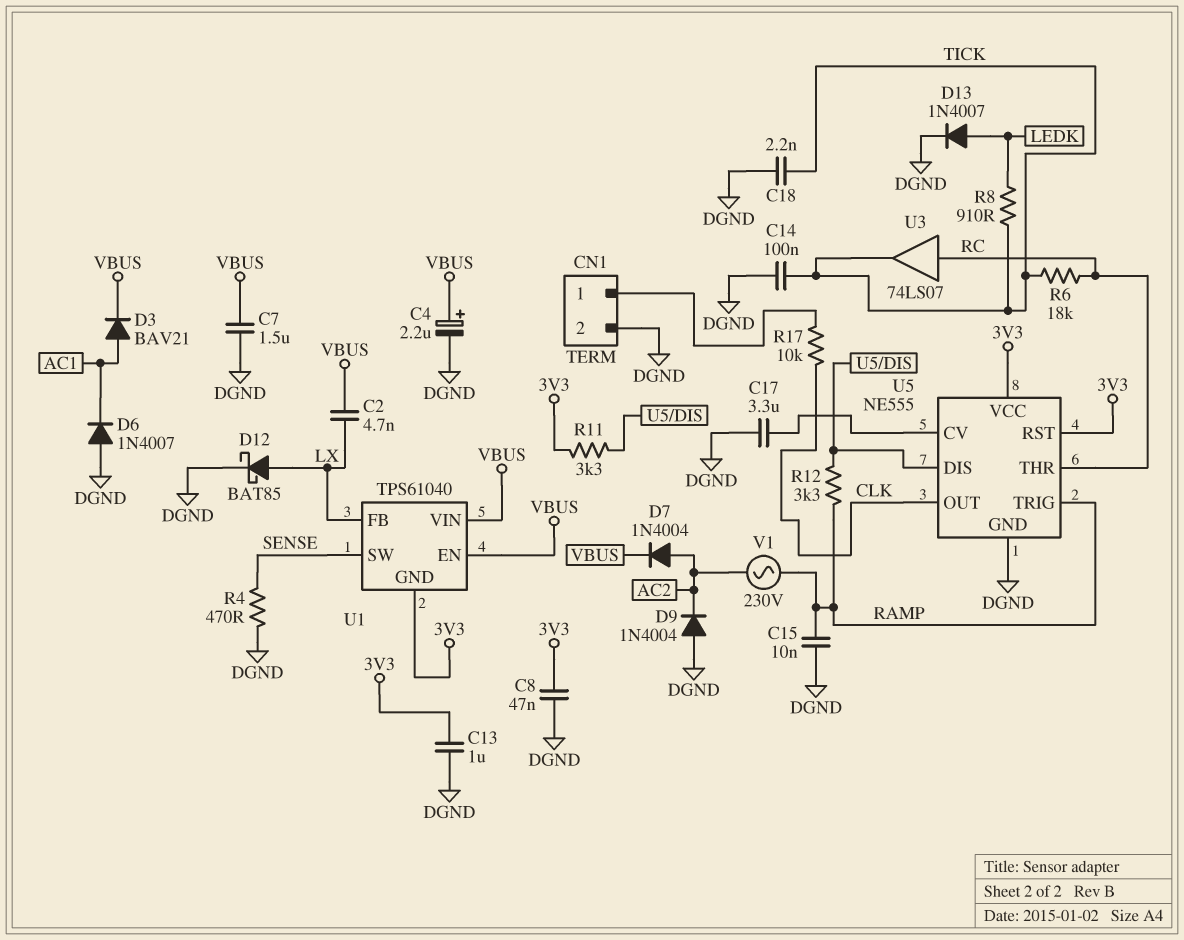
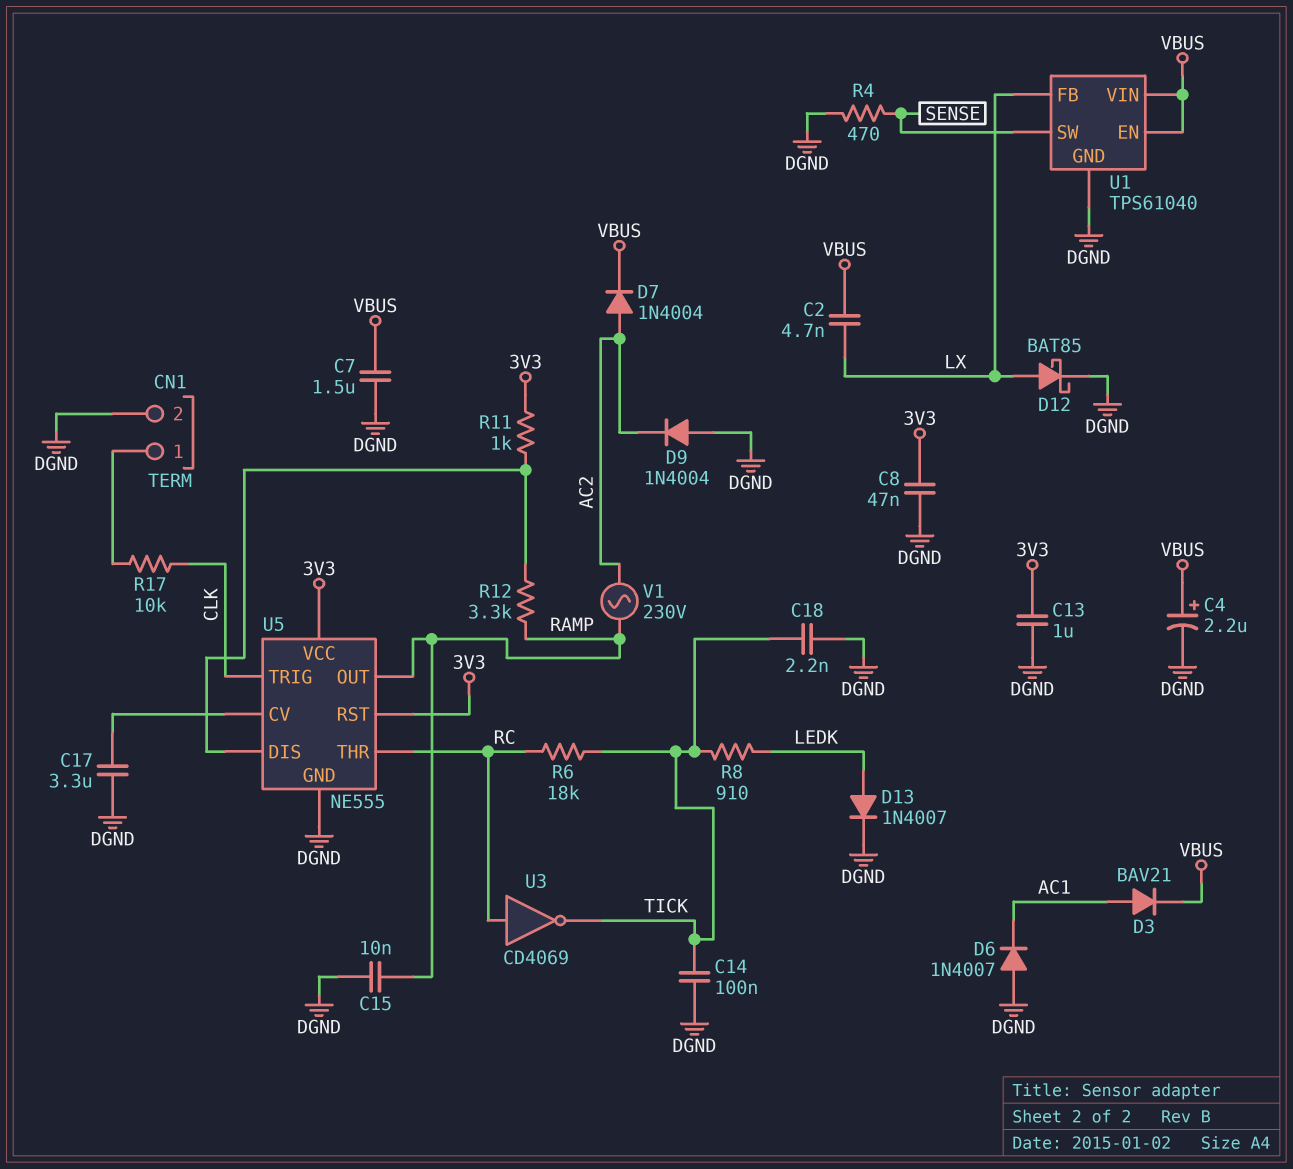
R11: 3.3k (3V3, U5/DIS) -> 1k (3V3, U5/DIS)
U1 pin GND: 3V3 -> DGND
U3: buffer 74LS07 (in RC, out TICK) -> NOT CD4069 (in RC, out TICK)
U5 pin OUT: CLK -> RAMP
U5 pin TRIG: RAMP -> CLK

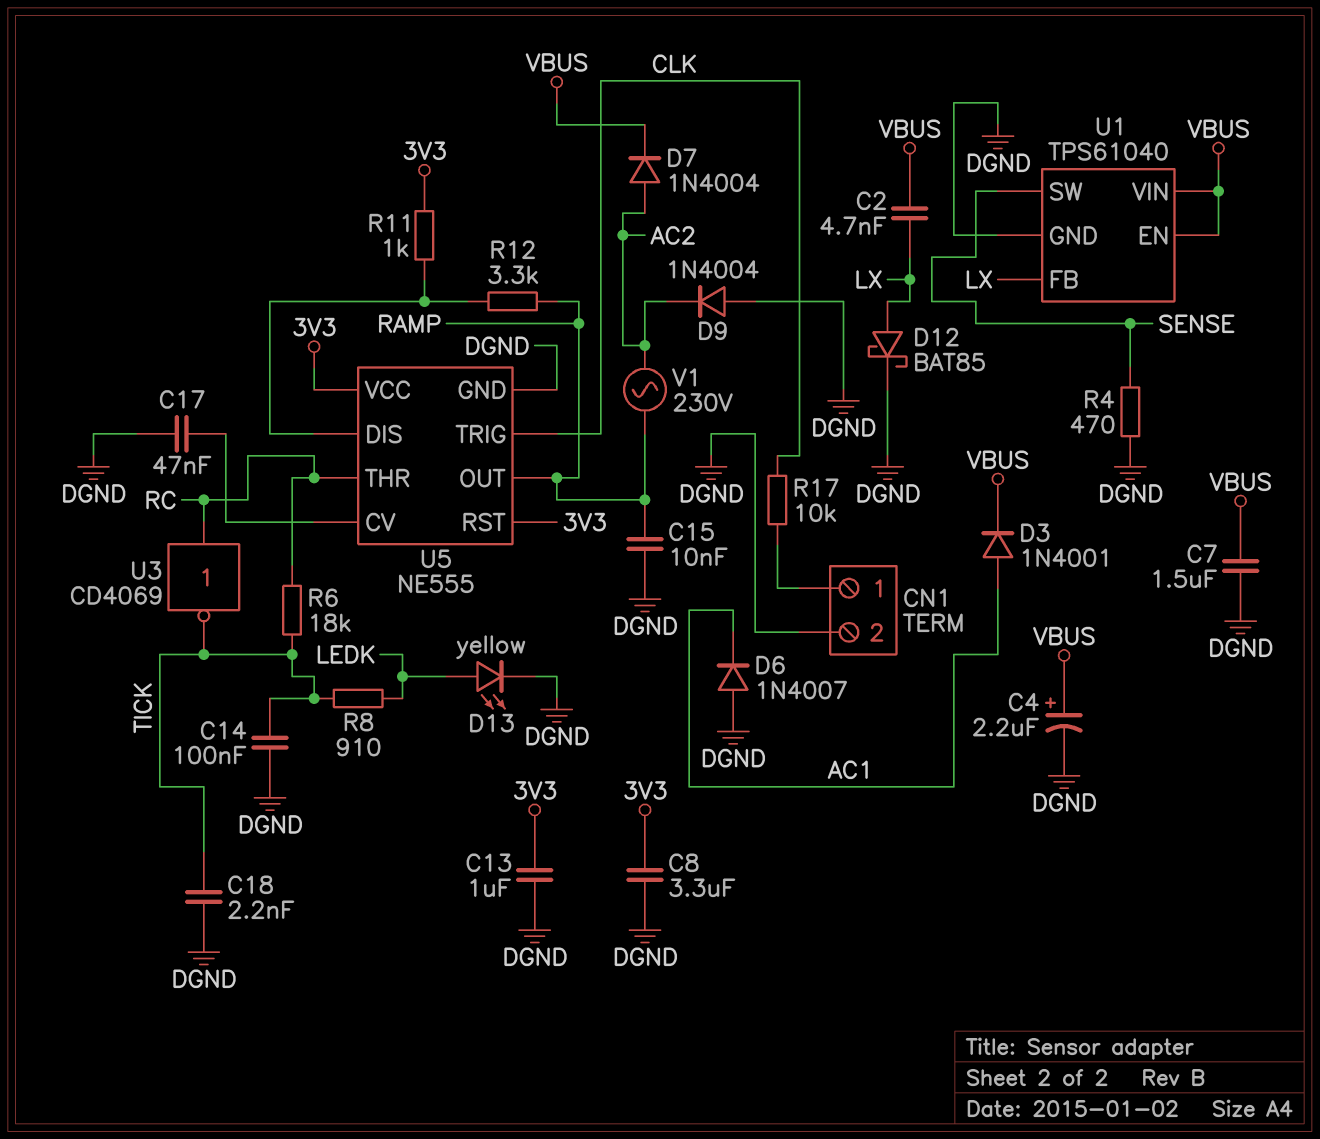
C8: 47nF (3V3, DGND) -> 3.3uF (3V3, DGND)
C17: 3.3uF (DGND, U5/CV) -> 47nF (DGND, U5/CV)
D3: diode BAV21 (A AC1, K VBUS) -> diode 1N4001 (A AC1, K VBUS)
D13: diode 1N4007 (A LEDK, K DGND) -> LED yellow (A LEDK, K DGND)

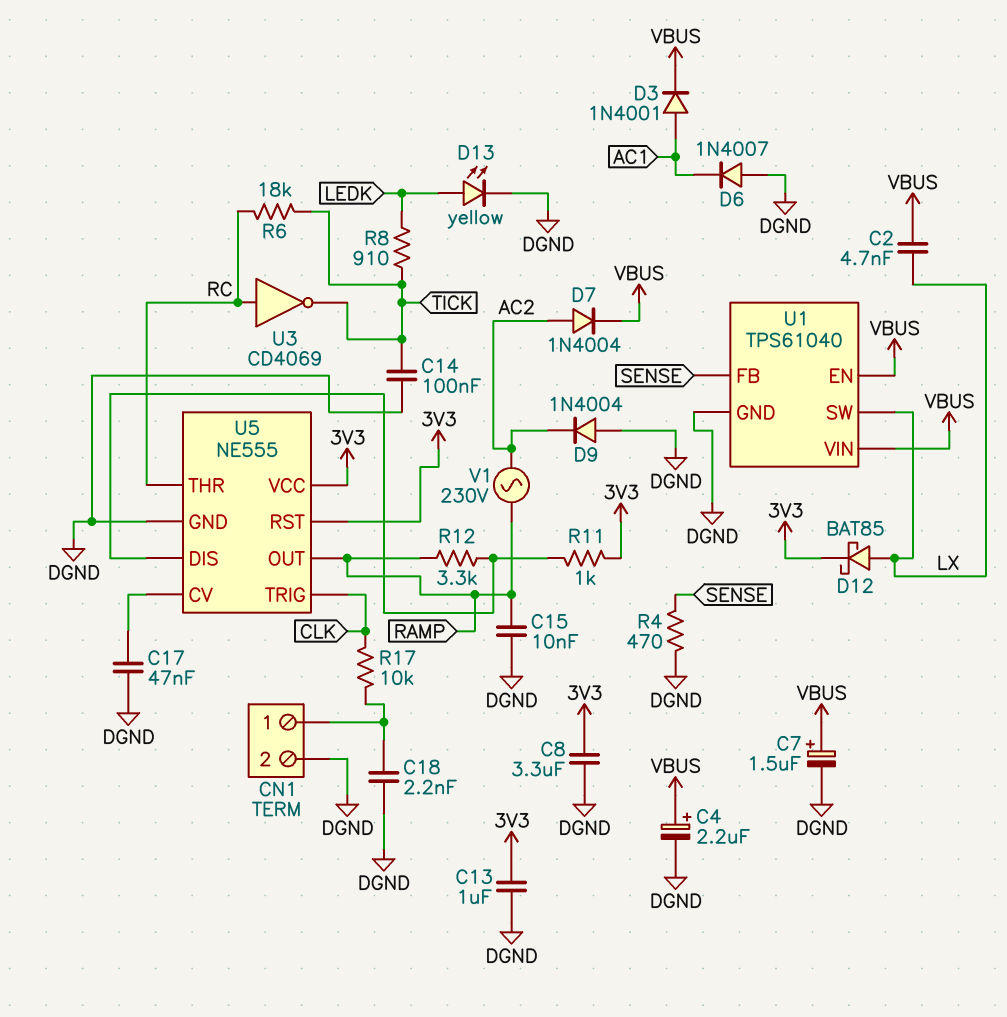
C7: 1.5uF (DGND, VBUS) -> 1.5uF (plus VBUS, minus DGND)
C18: 2.2nF (DGND, TICK) -> 2.2nF (CN1/1, DGND)
D12: schottky BAT85 (A LX, K DGND) -> schottky BAT85 (A LX, K 3V3)
U1 pin FB: LX -> SENSE
U1 pin SW: SENSE -> LX

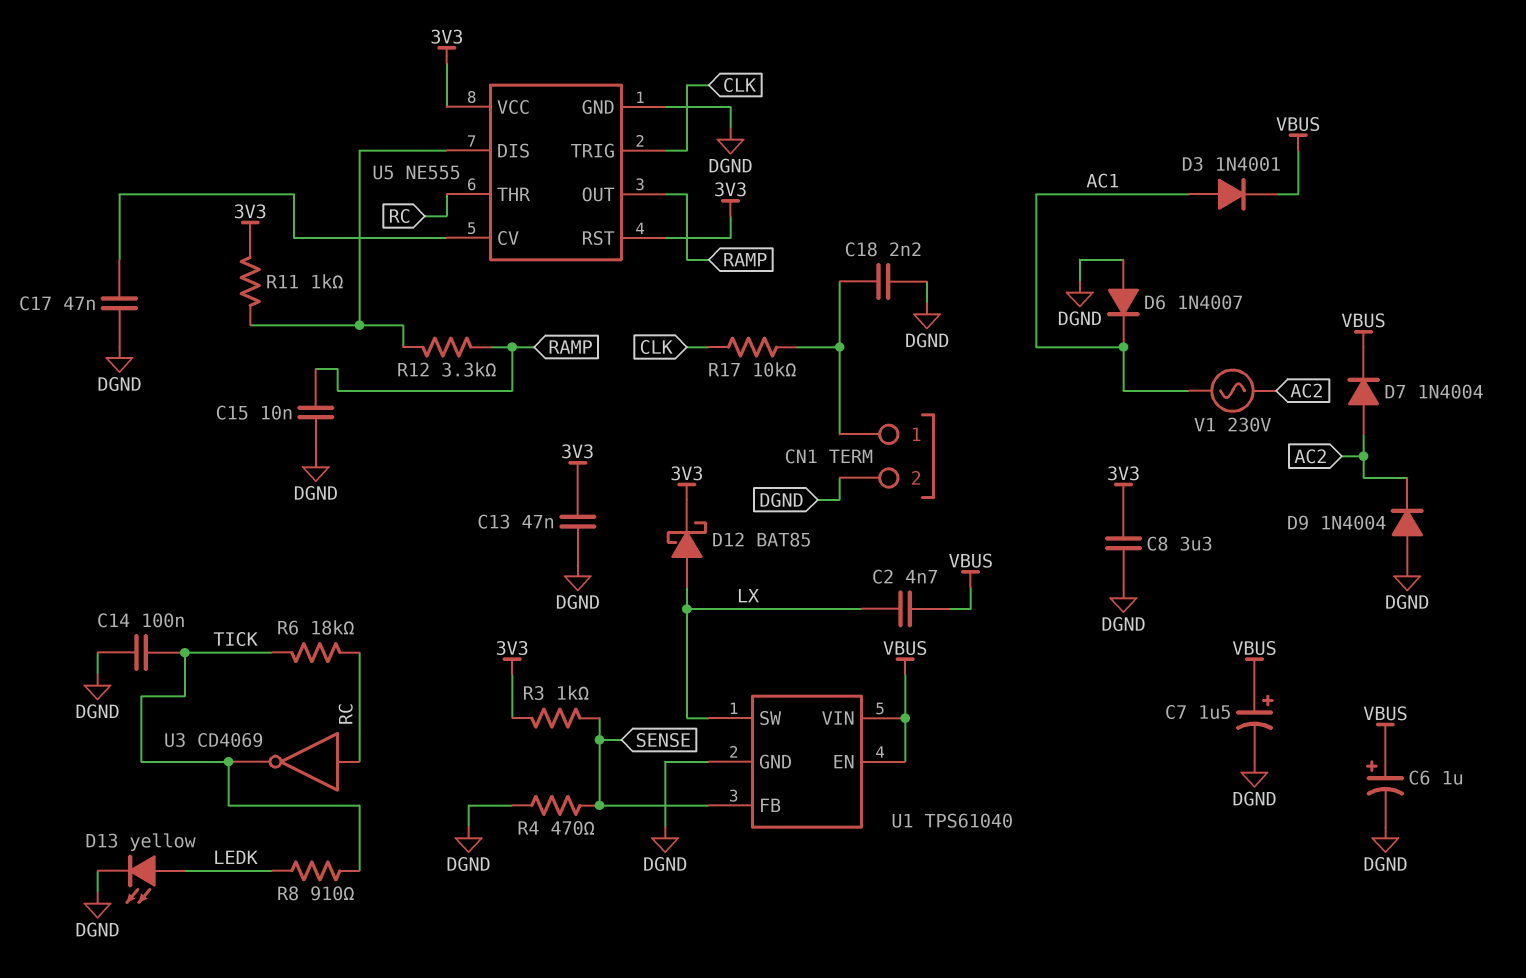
C4: 2.2uF (plus VBUS, minus DGND) -> none
C6: none -> 1uF (plus VBUS, minus DGND)
C13: 1uF (3V3, DGND) -> 47nF (3V3, DGND)
R3: none -> 1k (3V3, SENSE)
V1: AC 230V (AC2, RAMP) -> AC 230V (AC1, AC2)

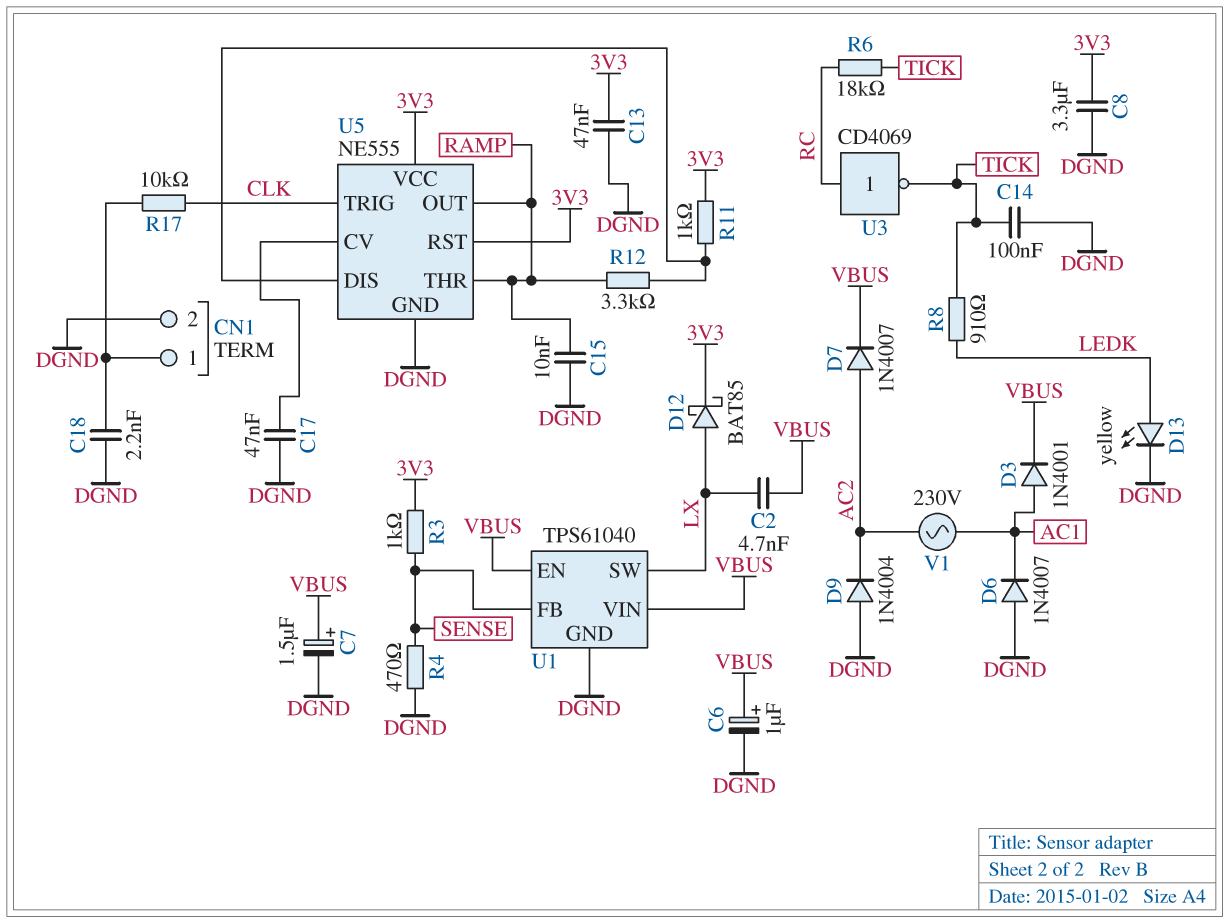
D7: diode 1N4004 (A AC2, K VBUS) -> diode 1N4007 (A AC2, K VBUS)
U5 pin THR: RC -> RAMP

